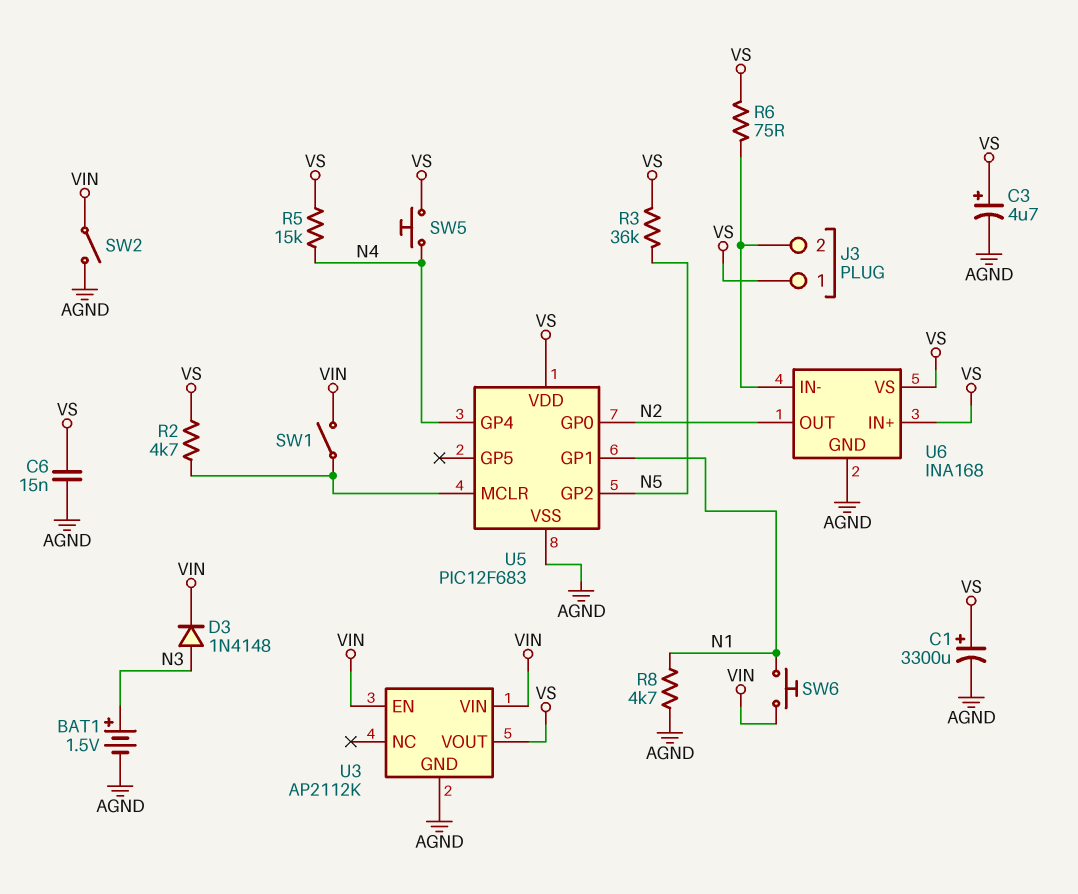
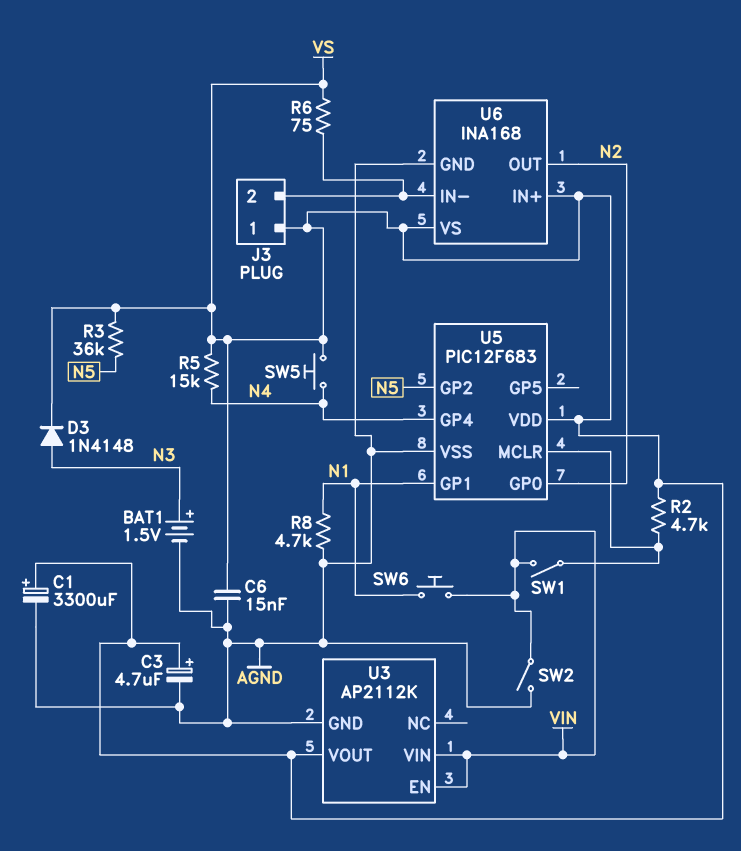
D3: diode 1N4148 (A N3, K VIN) -> diode 1N4148 (A N3, K VS)

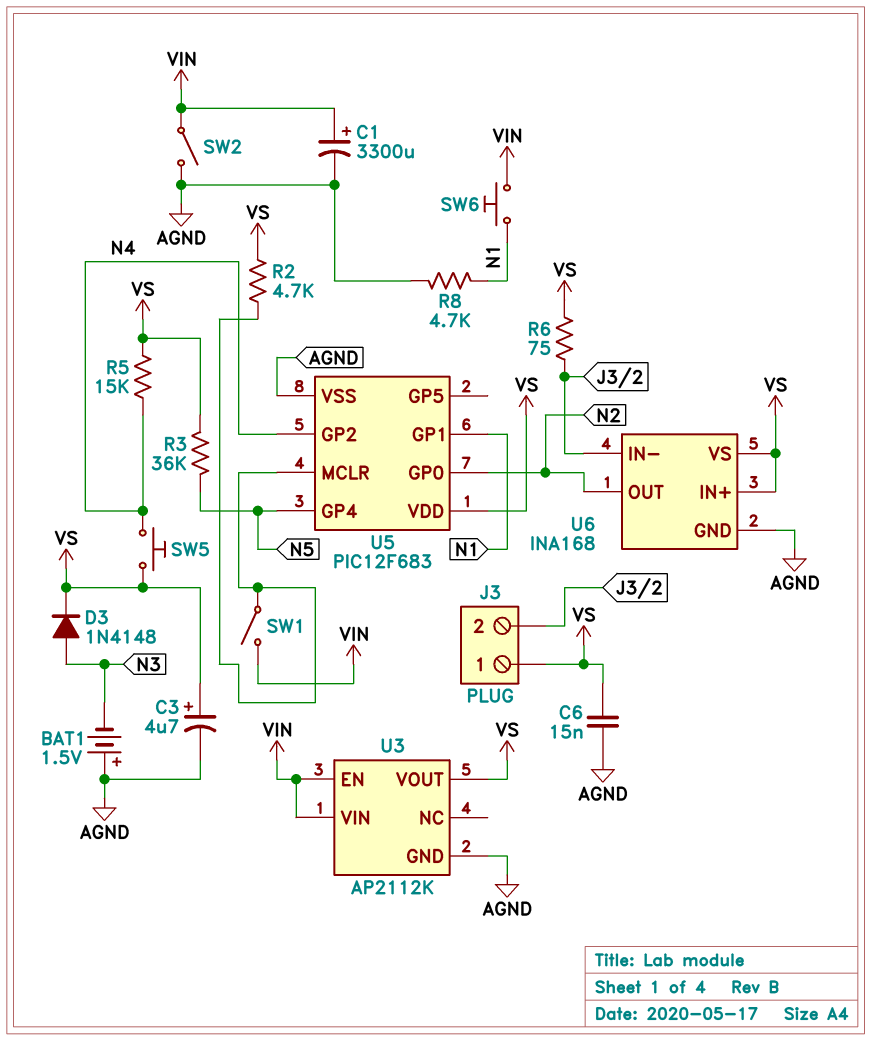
BAT1: 1.5V (plus N3, minus AGND) -> 1.5V (plus AGND, minus N3)
C1: 3300uF (plus VS, minus AGND) -> 3300uF (plus VIN, minus AGND)
U5 pin GP2: N5 -> N4
U5 pin GP4: N4 -> N5

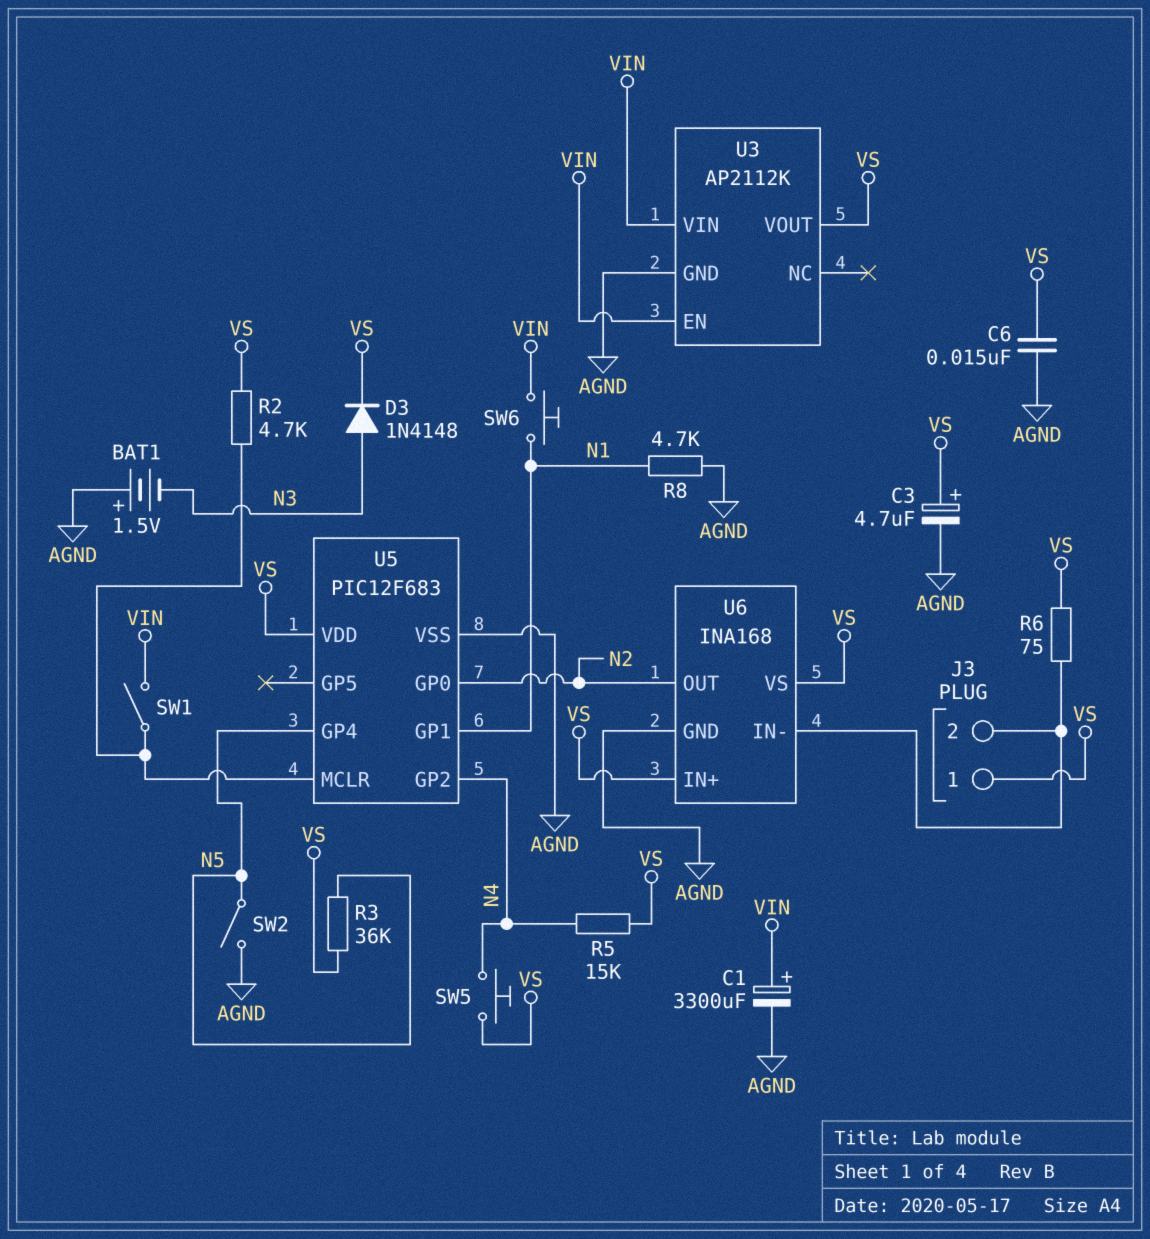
SW2: switch (AGND, VIN) -> switch (AGND, N5)

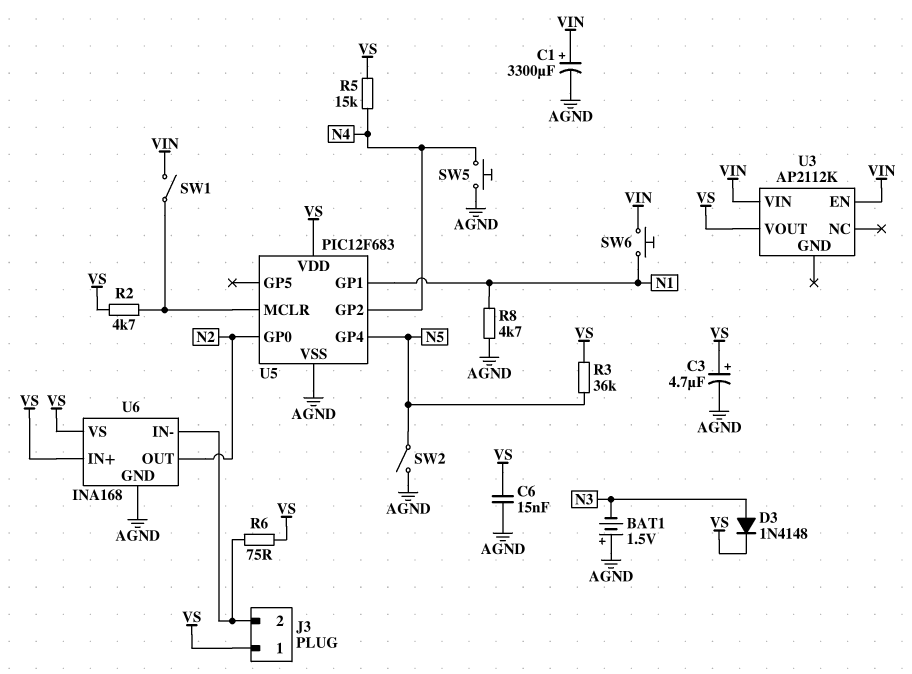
SW5: button (N4, VS) -> button (AGND, N4)
U3 pin GND: AGND -> none

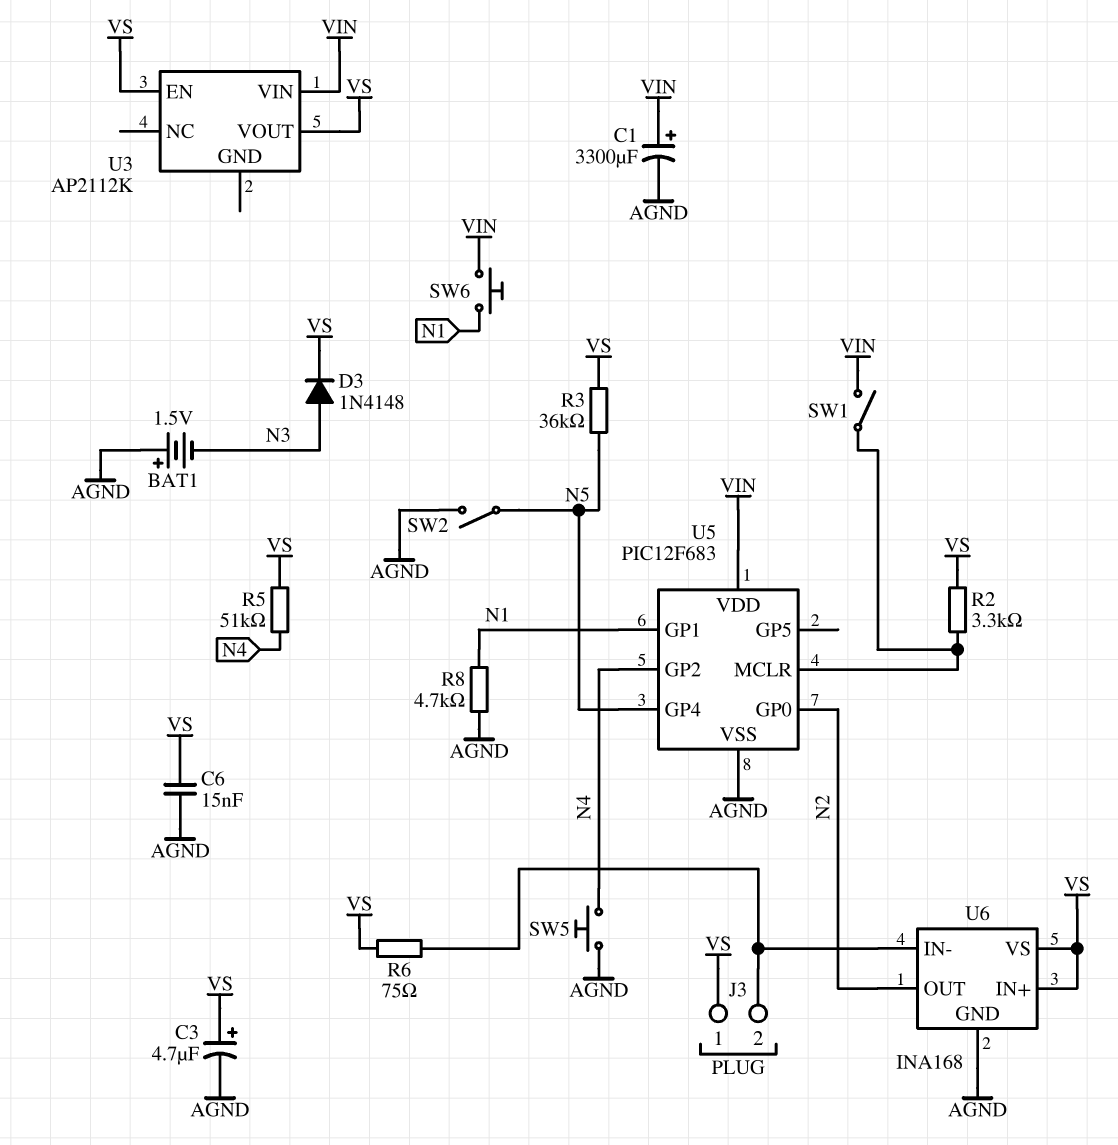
R2: 4.7k (U5/MCLR, VS) -> 3.3k (U5/MCLR, VS)
R5: 15k (N4, VS) -> 51k (N4, VS)
U3 pin EN: VIN -> VS
U5 pin VDD: VS -> VIN

